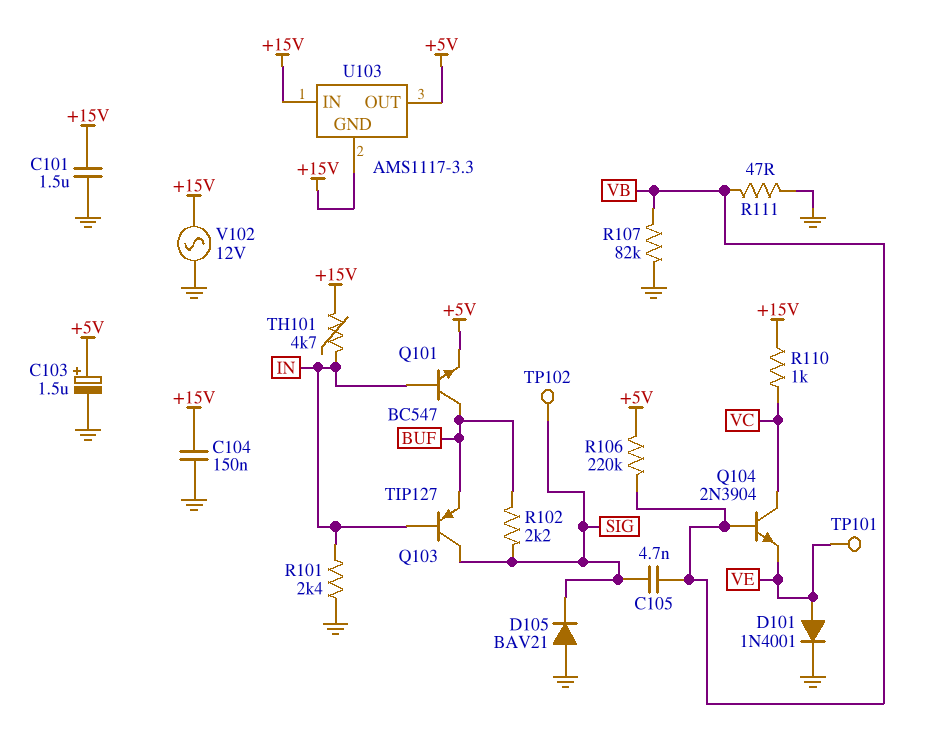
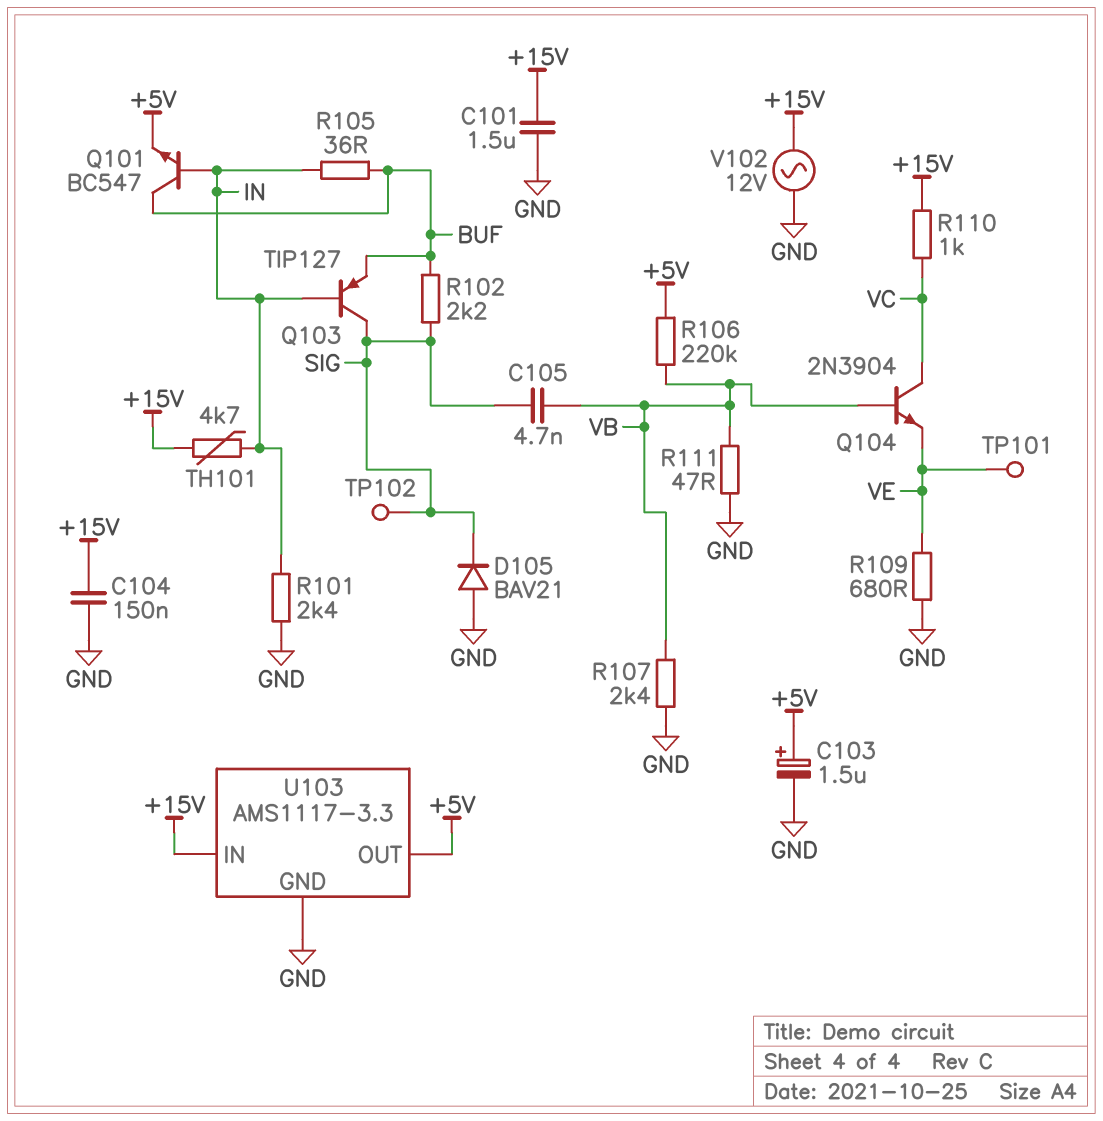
D101: diode 1N4001 (A VE, K GND) -> none
R105: none -> 36 (BUF, IN)
R107: 82k (GND, VB) -> 2.4k (GND, VB)
R109: none -> 680 (GND, VE)
U103 pin GND: +15V -> GND

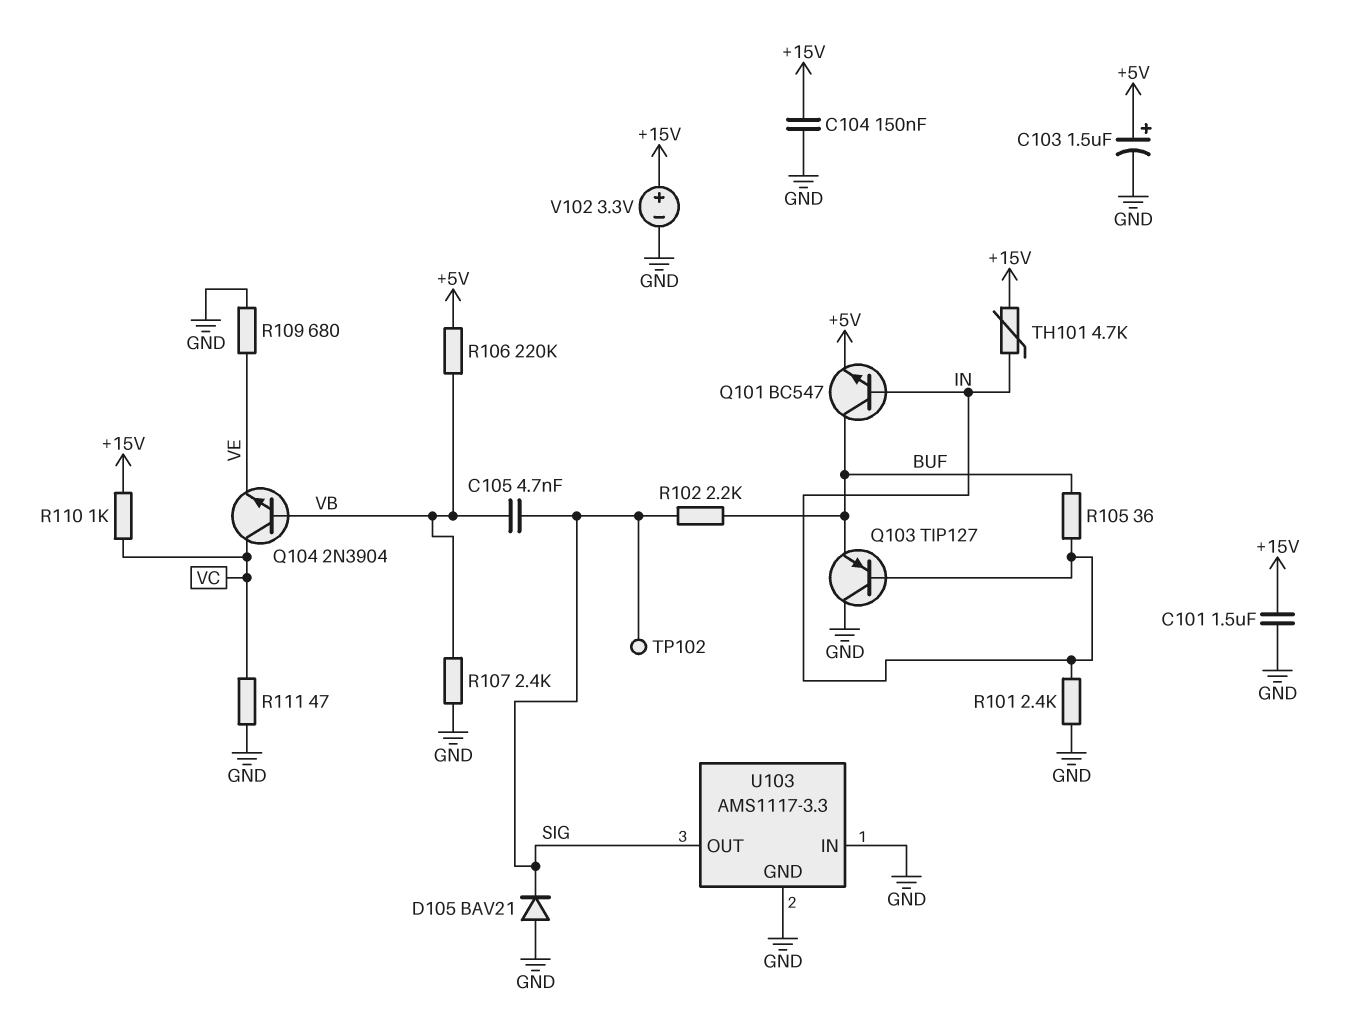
Q103: PNP TIP127 (B IN, C SIG, E BUF) -> PNP TIP127 (B IN, C GND, E BUF)
R111: 47 (GND, VB) -> 47 (GND, VC)
TP101: test point (VE) -> none
U103 pin IN: +15V -> GND
U103 pin OUT: +5V -> SIG
V102: AC 12V (+15V, GND) -> 3.3V (plus +15V, minus GND)

